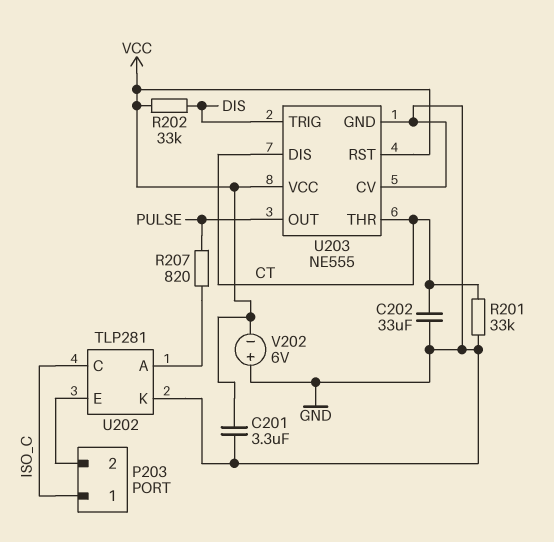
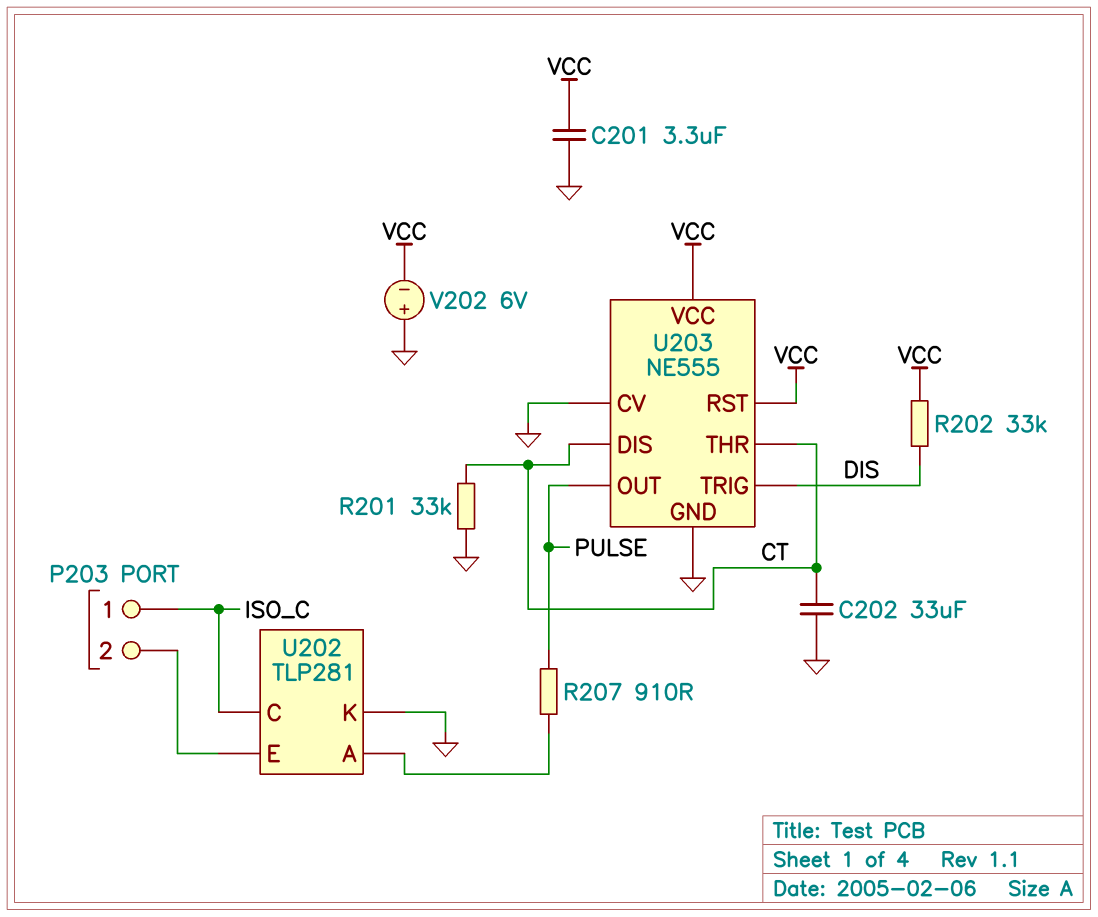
R207: 820 (PULSE, U202/A) -> 910 (PULSE, U202/A)

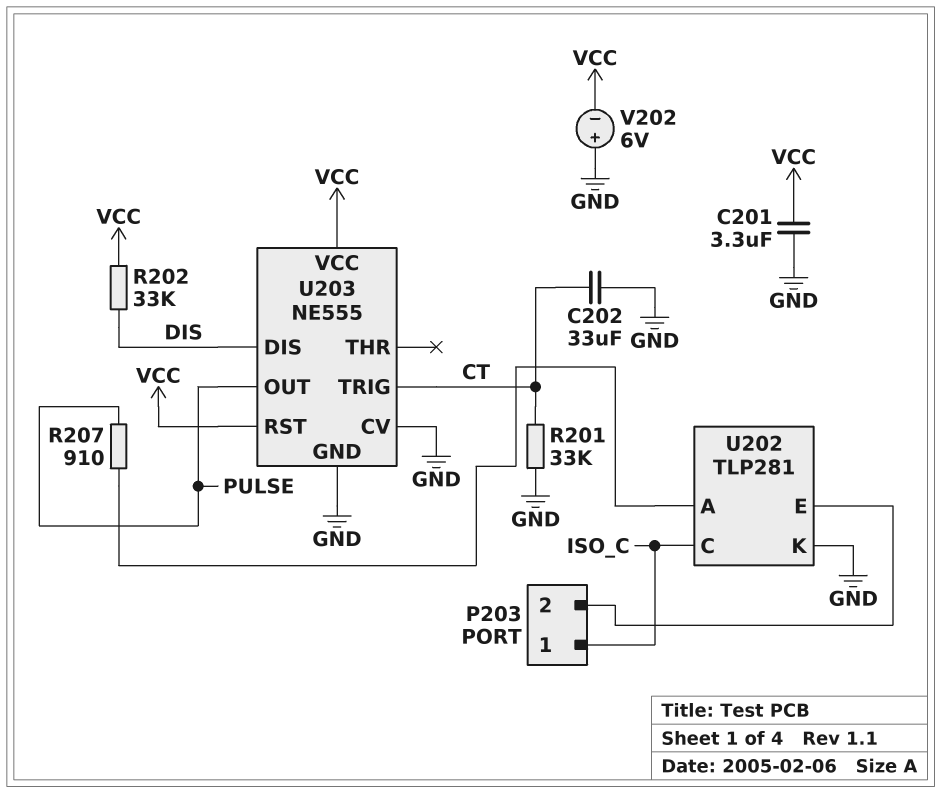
U203 pin DIS: CT -> DIS
U203 pin THR: CT -> none
U203 pin TRIG: DIS -> CT

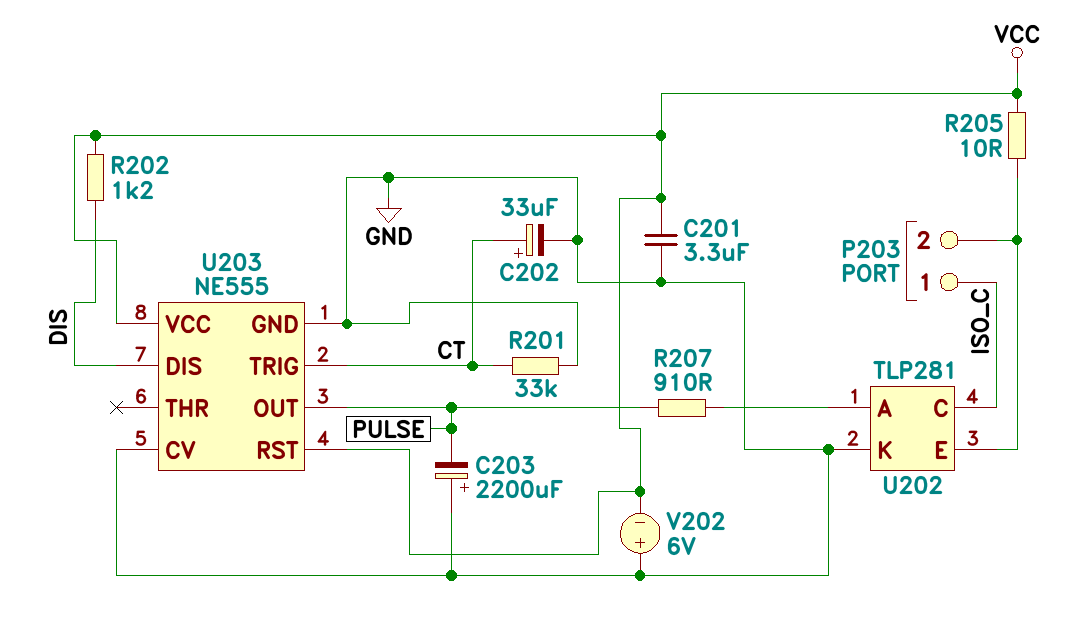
C202: 33uF (CT, GND) -> 33uF (plus CT, minus GND)
C203: none -> 2200uF (plus GND, minus PULSE)
R202: 33k (DIS, VCC) -> 1.2k (DIS, VCC)
R205: none -> 10 (P203/2, VCC)

